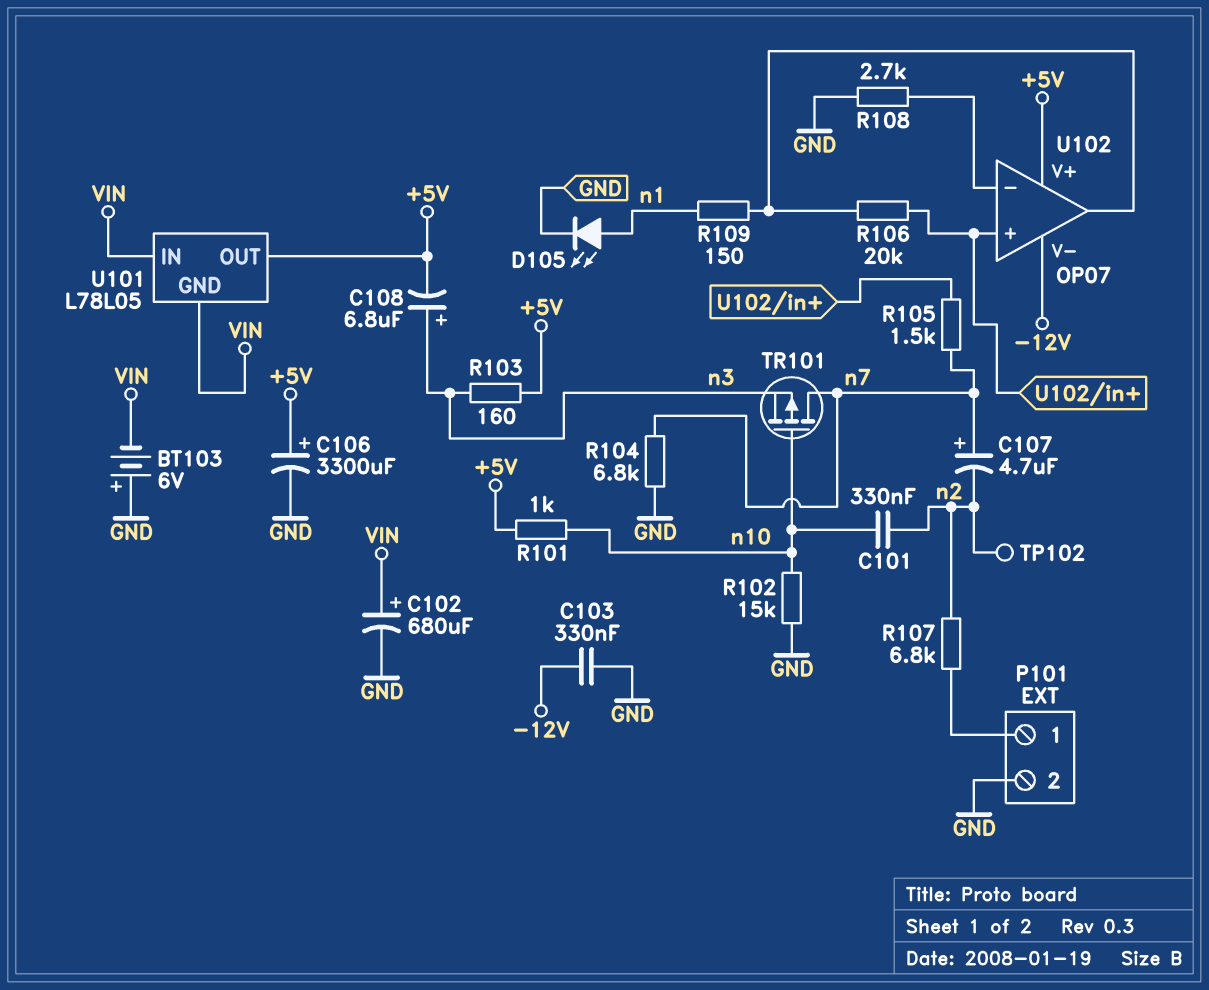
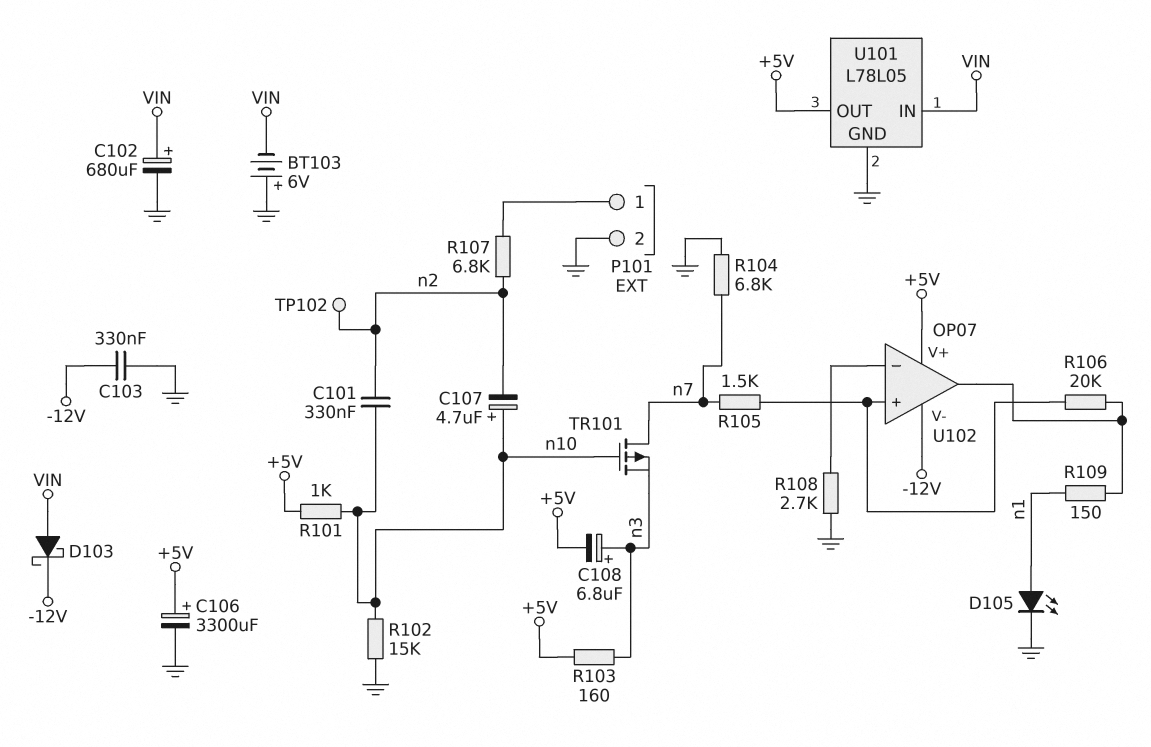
C107: 4.7uF (plus n7, minus n2) -> 4.7uF (plus n10, minus n2)
D103: none -> schottky (A VIN, K -12V)
U101 pin GND: VIN -> GND

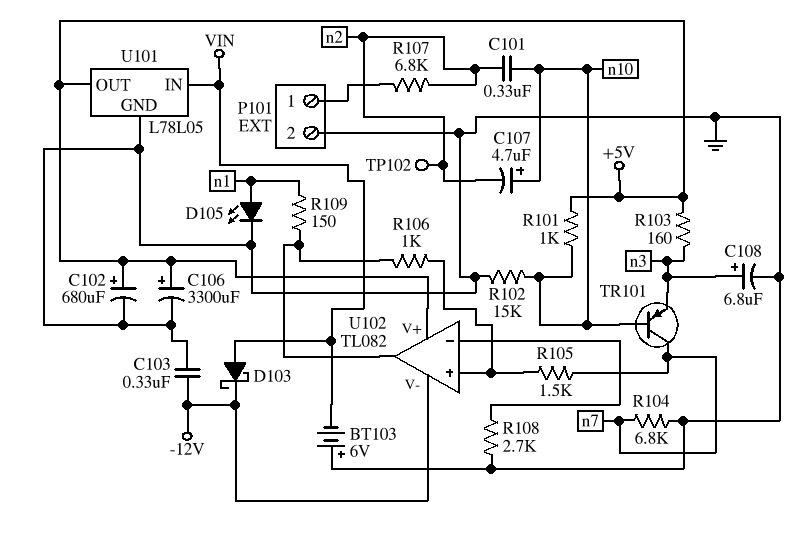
C102: 680uF (plus VIN, minus GND) -> 680uF (plus +5V, minus GND)
C108: 6.8uF (plus n3, minus +5V) -> 6.8uF (plus n3, minus GND)
R106: 20k (U102/in+, U102/out) -> 1k (U102/in+, U102/out)
TR101: PMOS (G n10, D n7, S n3) -> PNP (B n10, C n7, E n3)
U102: OP07 -> TL082

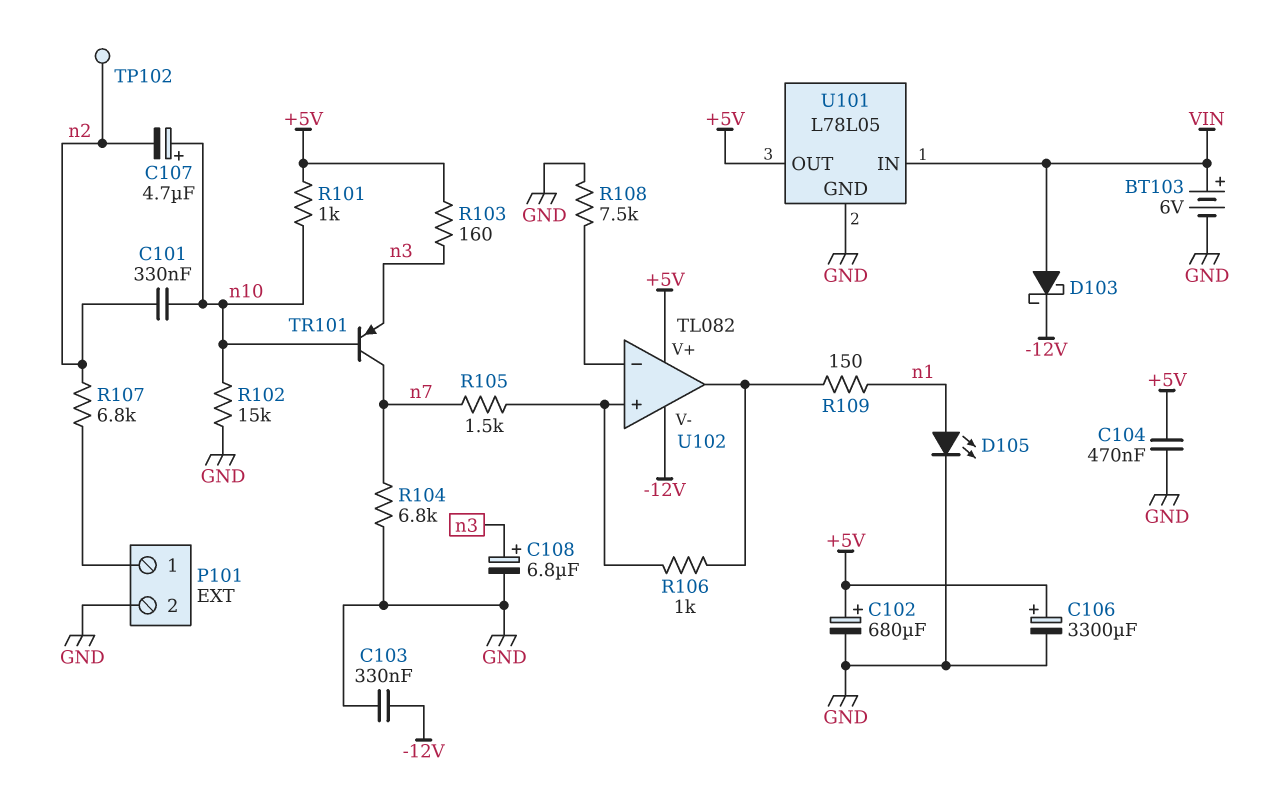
BT103: 6V (plus GND, minus VIN) -> 6V (plus VIN, minus GND)
C104: none -> 470nF (+5V, GND)
R108: 2.7k (GND, U102/in-) -> 7.5k (GND, U102/in-)

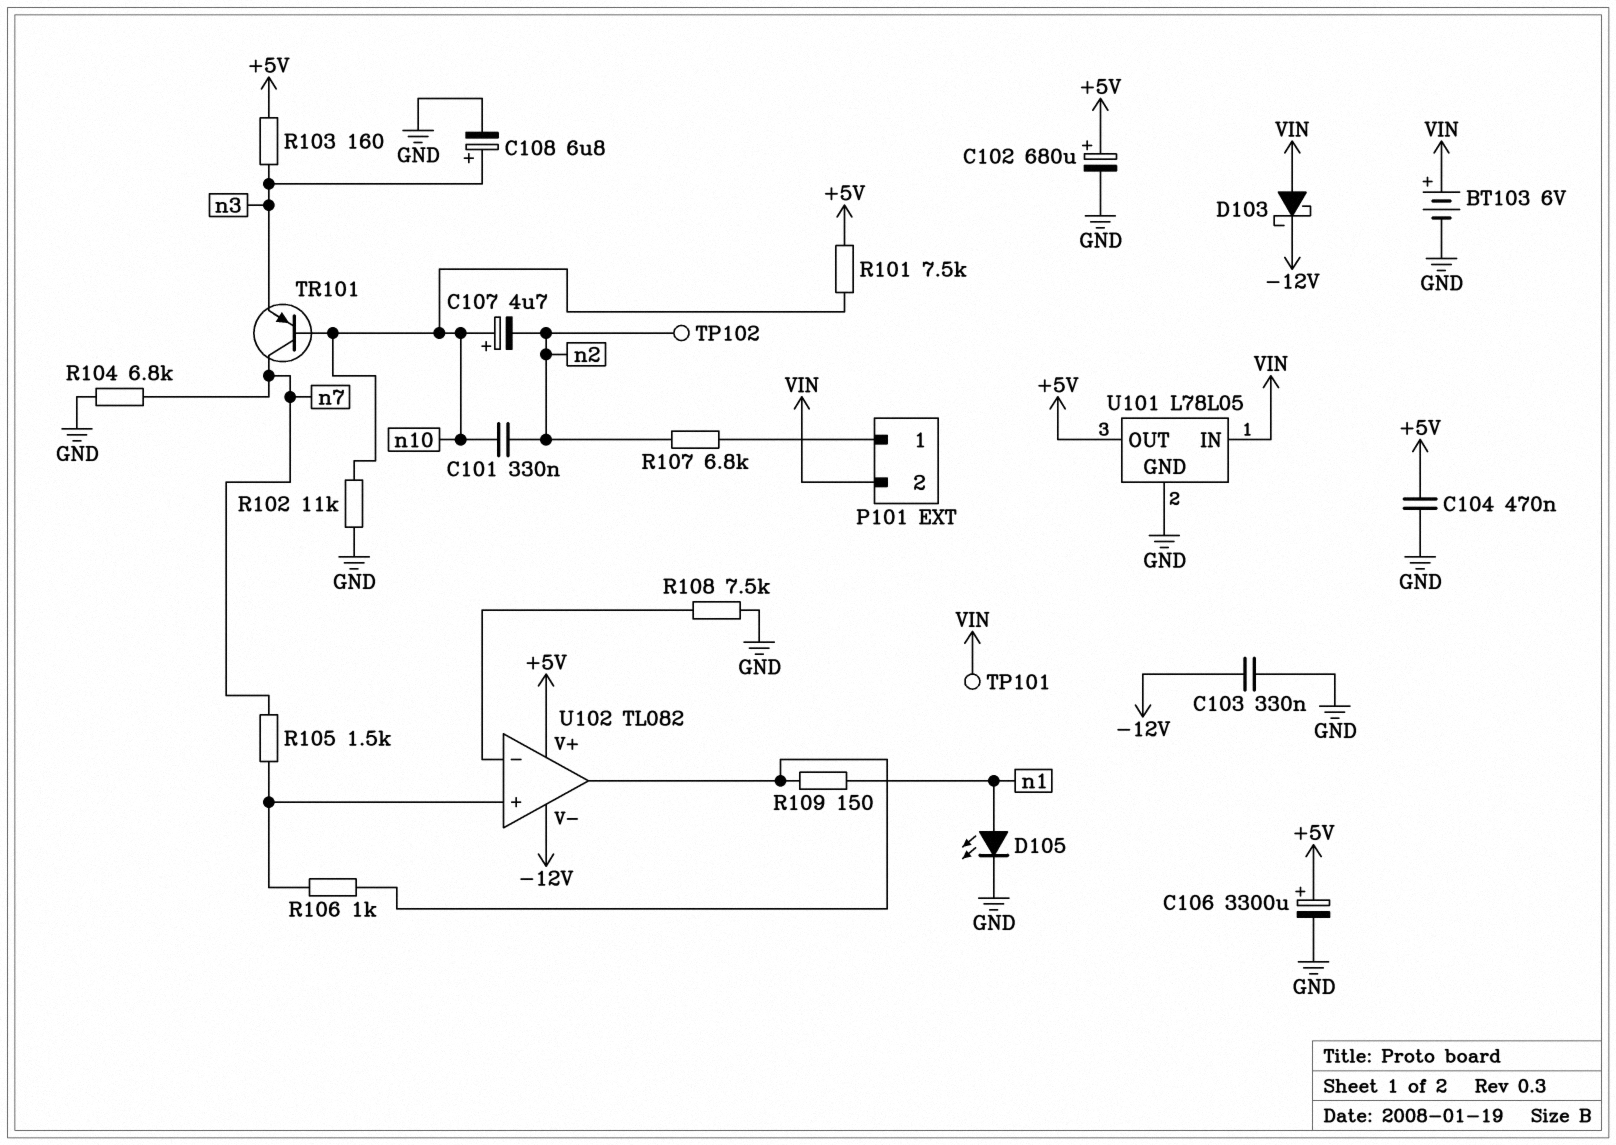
P101 pin 2: GND -> VIN
R101: 1k (+5V, n10) -> 7.5k (+5V, n10)
R102: 15k (GND, n10) -> 11k (GND, n10)
TP101: none -> test point (VIN)

